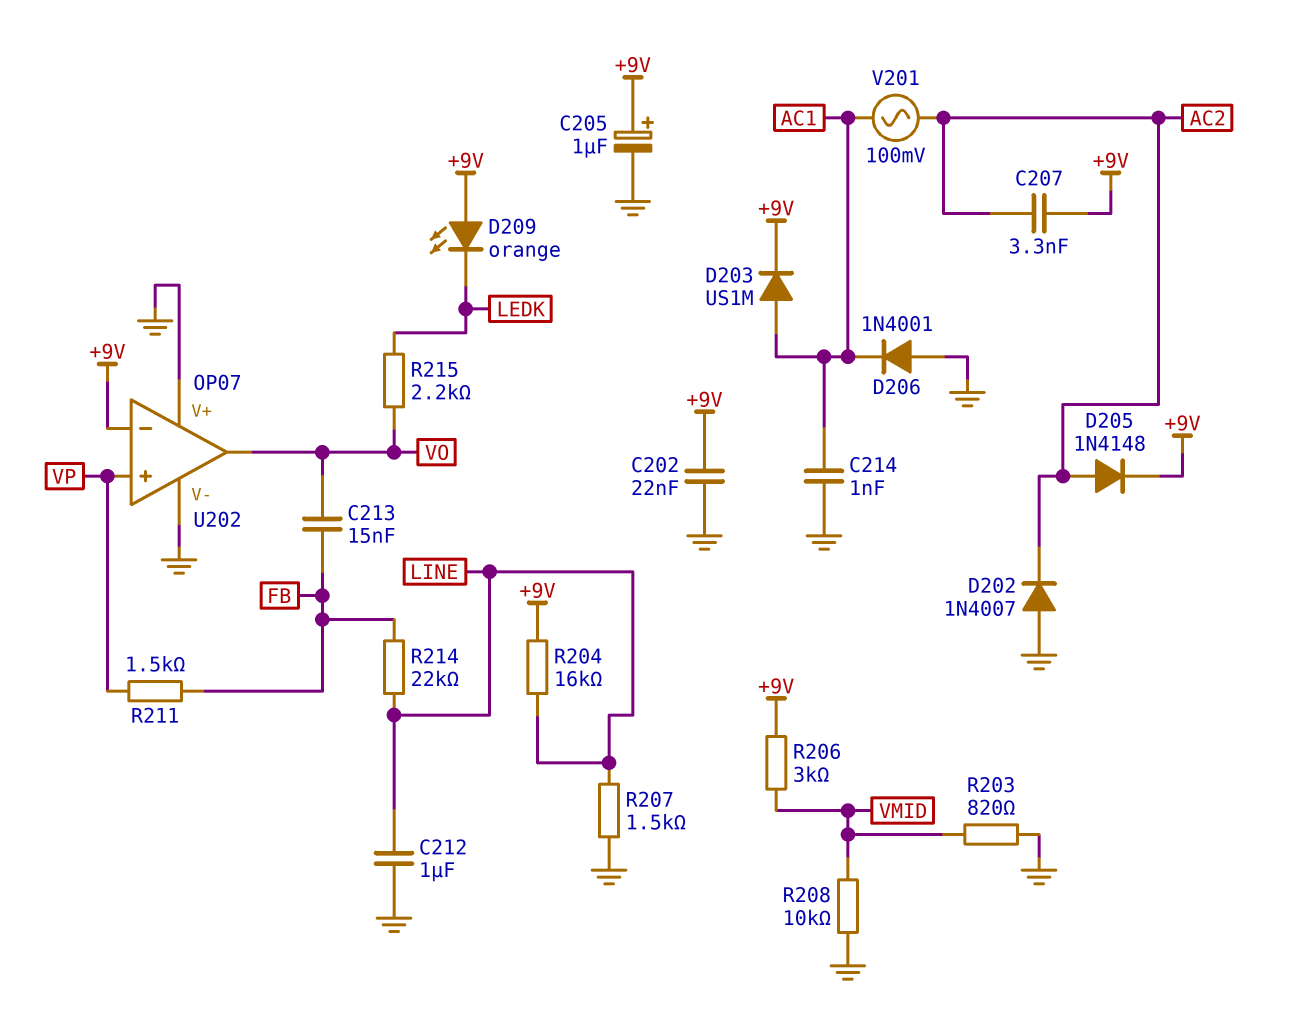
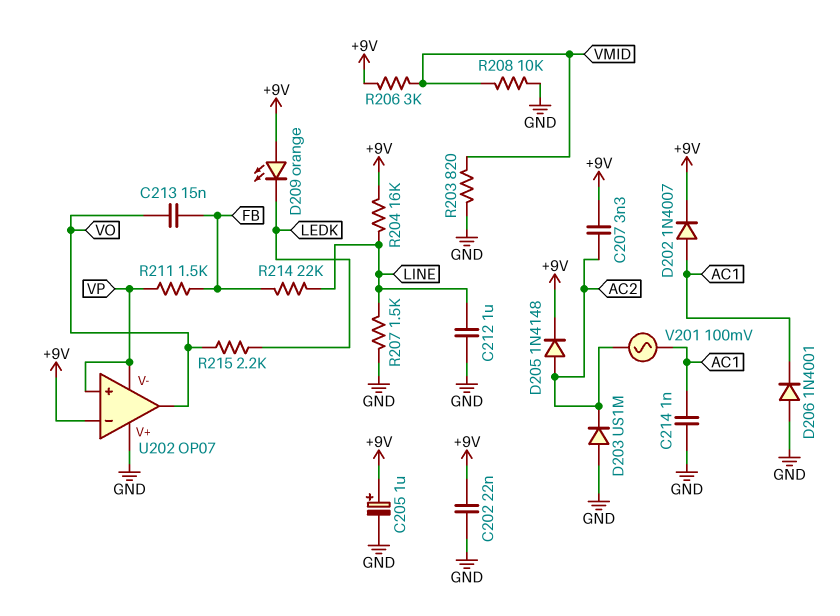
D202: diode 1N4007 (A GND, K AC2) -> diode 1N4007 (A AC1, K +9V)
D203: diode US1M (A AC1, K +9V) -> diode US1M (A GND, K AC2)
U202 pin V-: GND -> VP

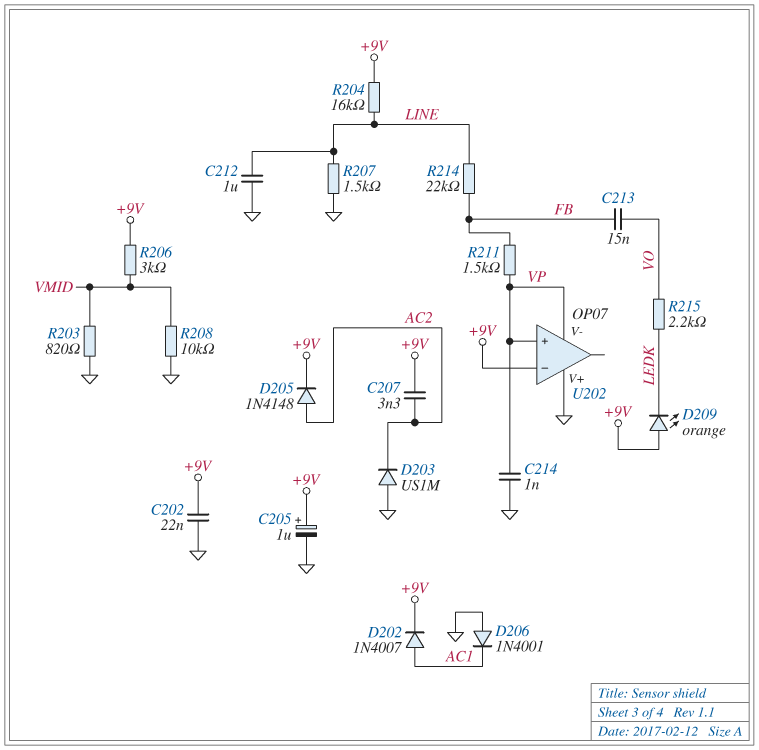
C214: 1nF (AC1, GND) -> 1nF (GND, VP)
U202 pin out: VO -> none
V201: AC 100mV (AC1, AC2) -> none

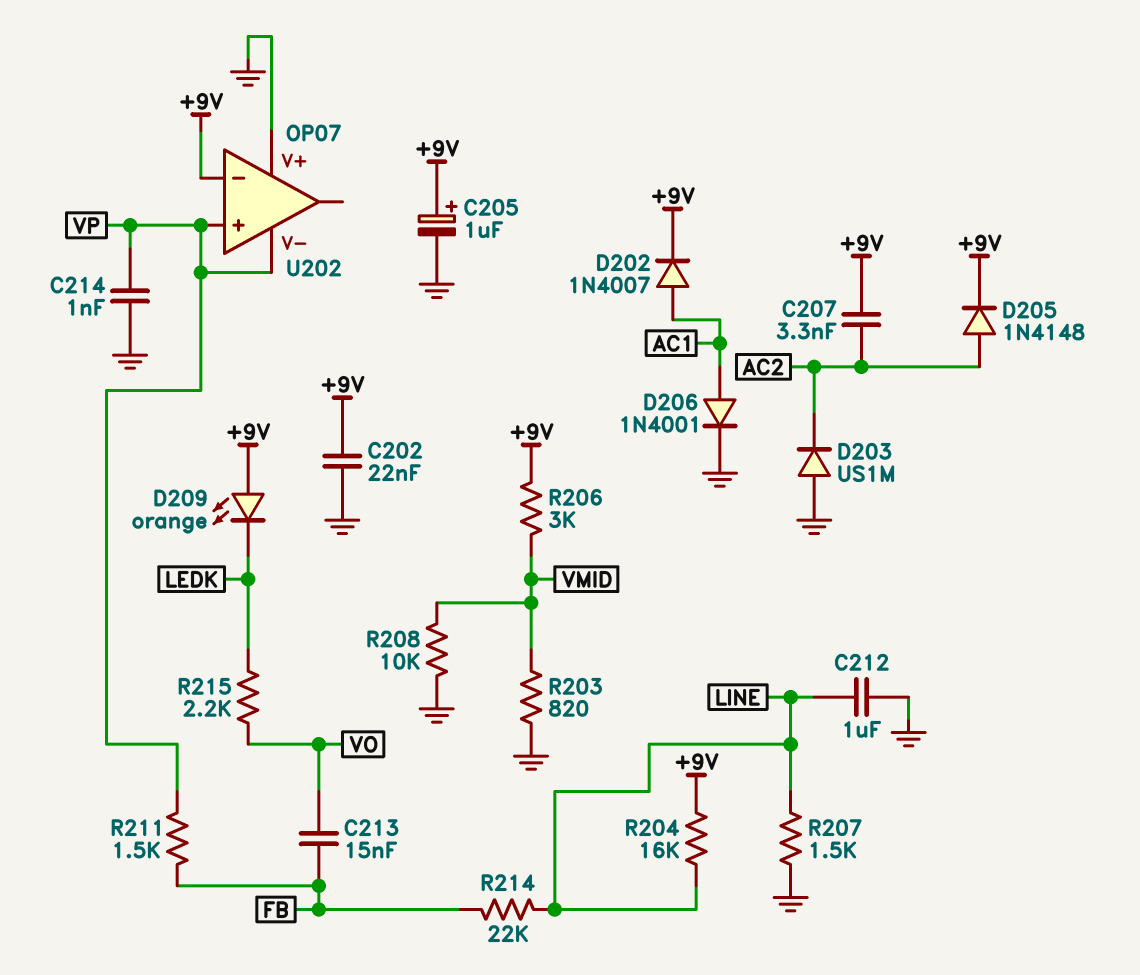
D206: diode 1N4001 (A GND, K AC1) -> diode 1N4001 (A AC1, K GND)

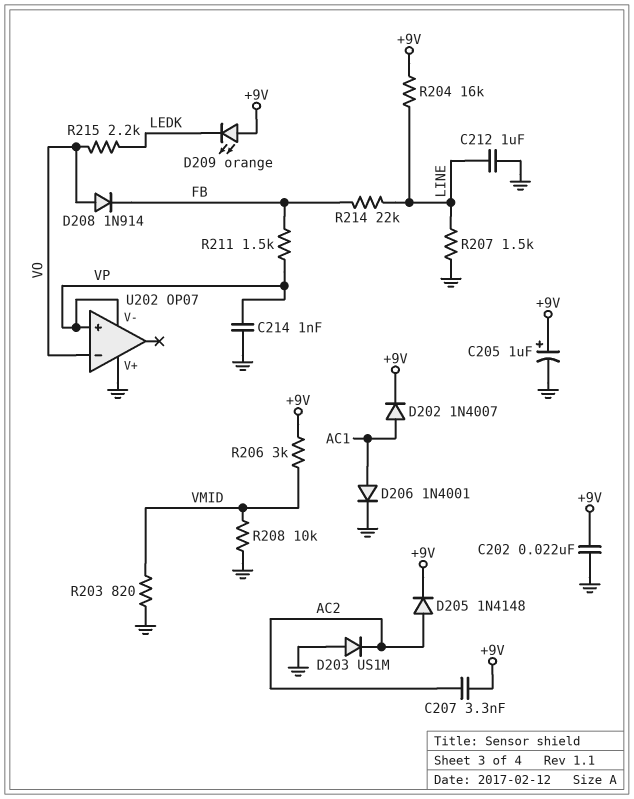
C213: 15nF (FB, VO) -> none
D208: none -> diode 1N914 (A VO, K FB)
U202 pin in-: +9V -> VO

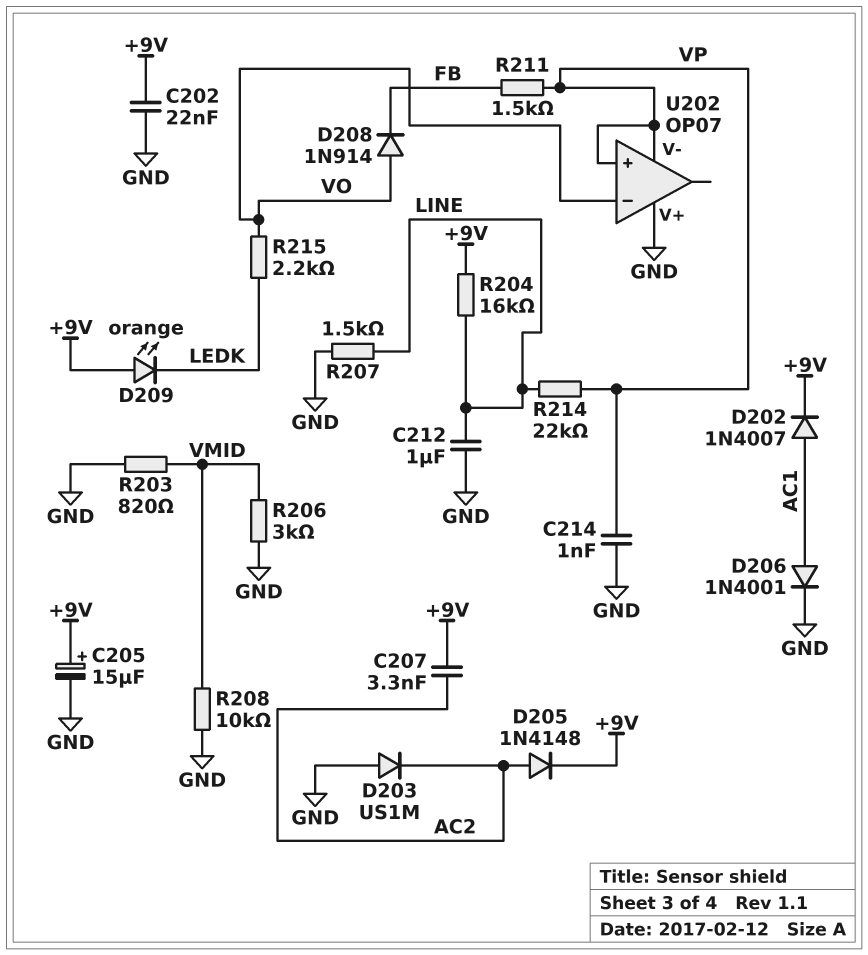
C205: 1uF (plus +9V, minus GND) -> 15uF (plus +9V, minus GND)
R206: 3k (+9V, VMID) -> 3k (GND, VMID)
R214: 22k (FB, LINE) -> 22k (LINE, VP)

